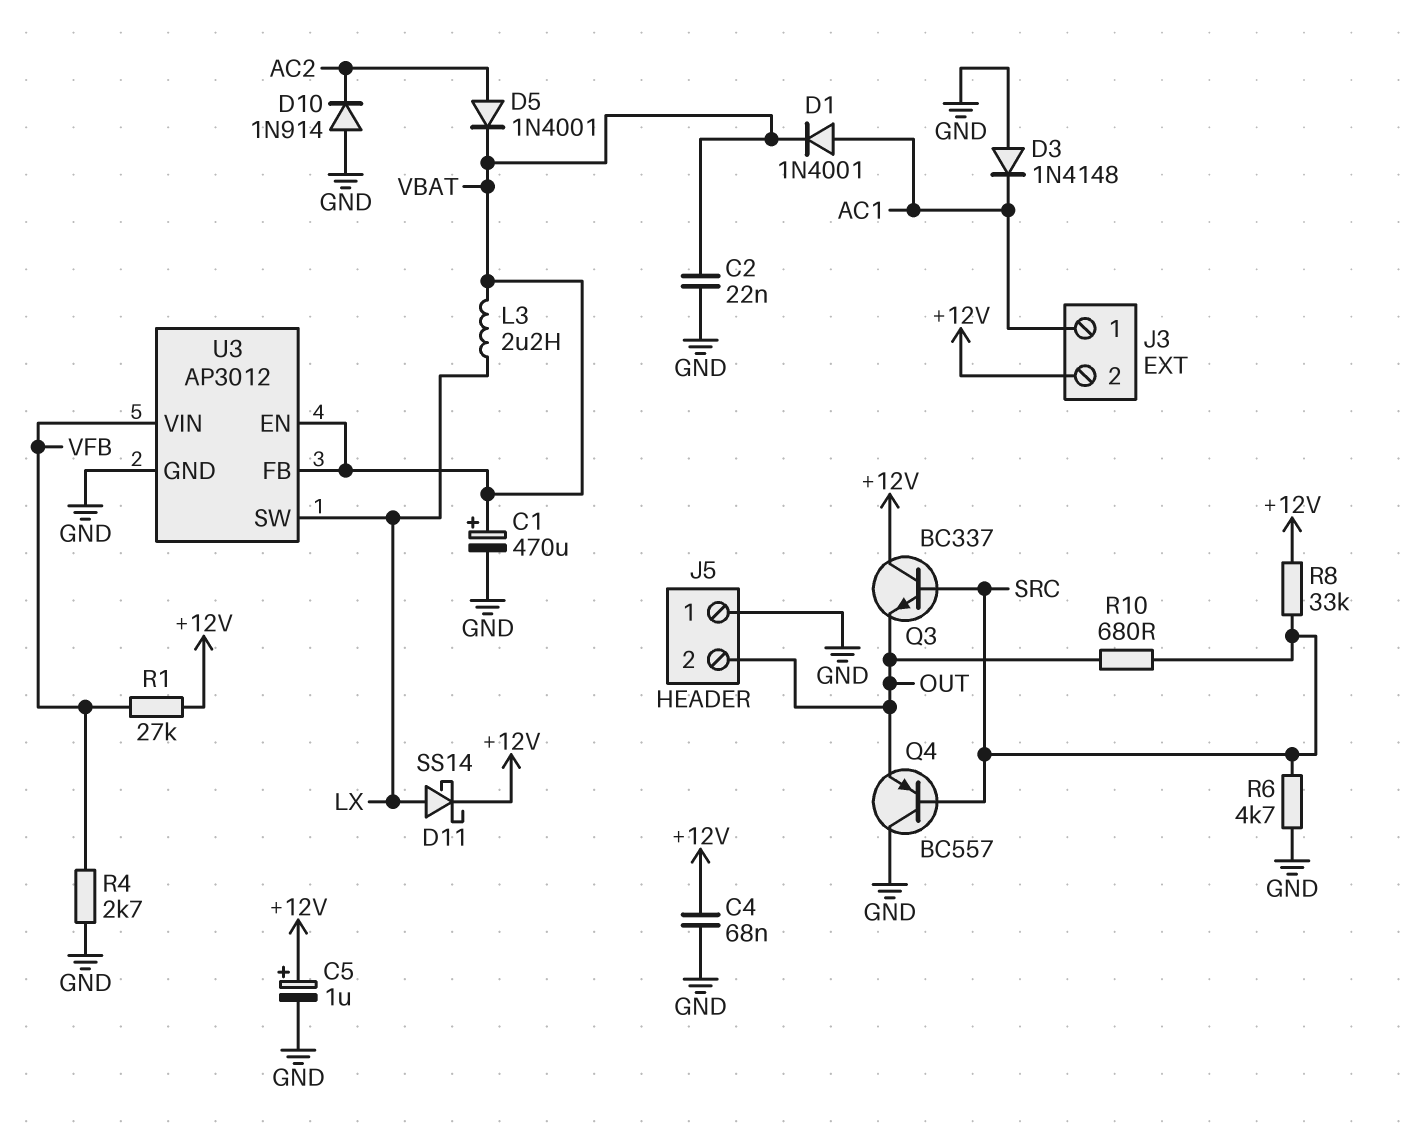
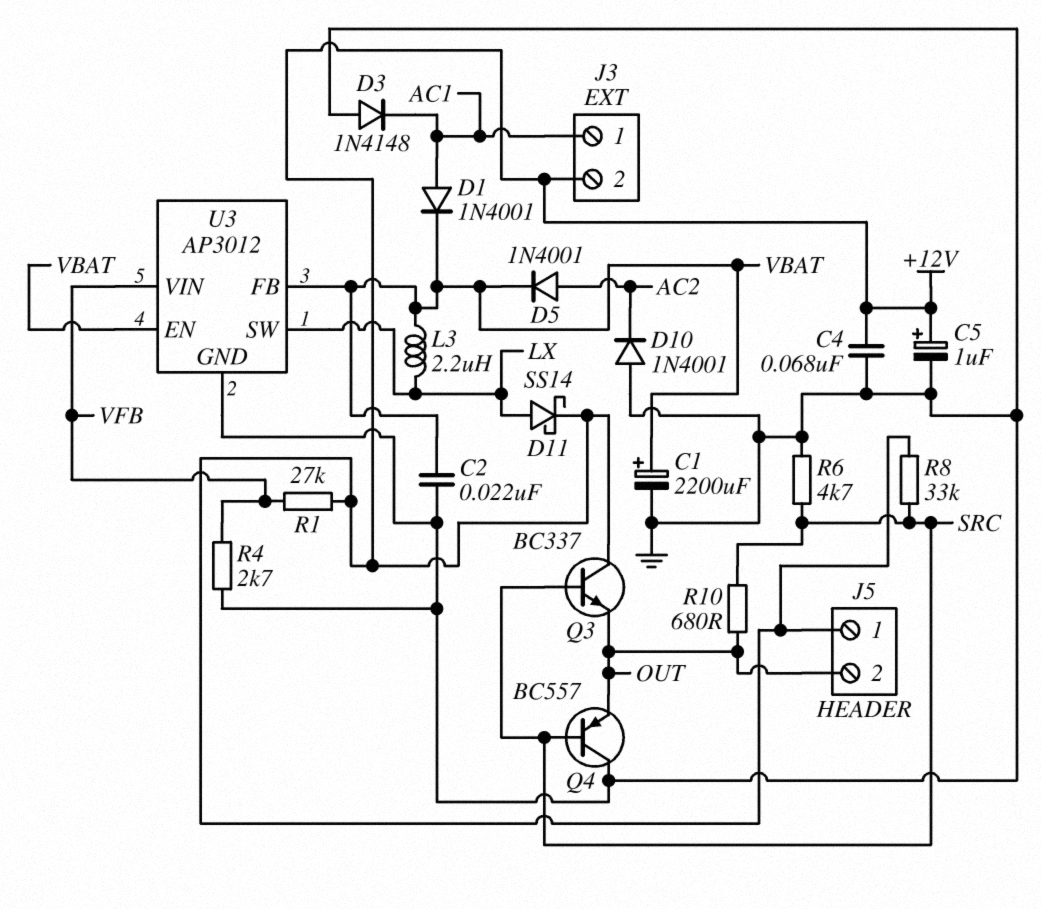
C1: 470uF (plus VBAT, minus GND) -> 2200uF (plus VBAT, minus GND)
D10: diode 1N914 (A GND, K AC2) -> diode 1N4001 (A GND, K AC2)
J5 pin 1: GND -> +12V

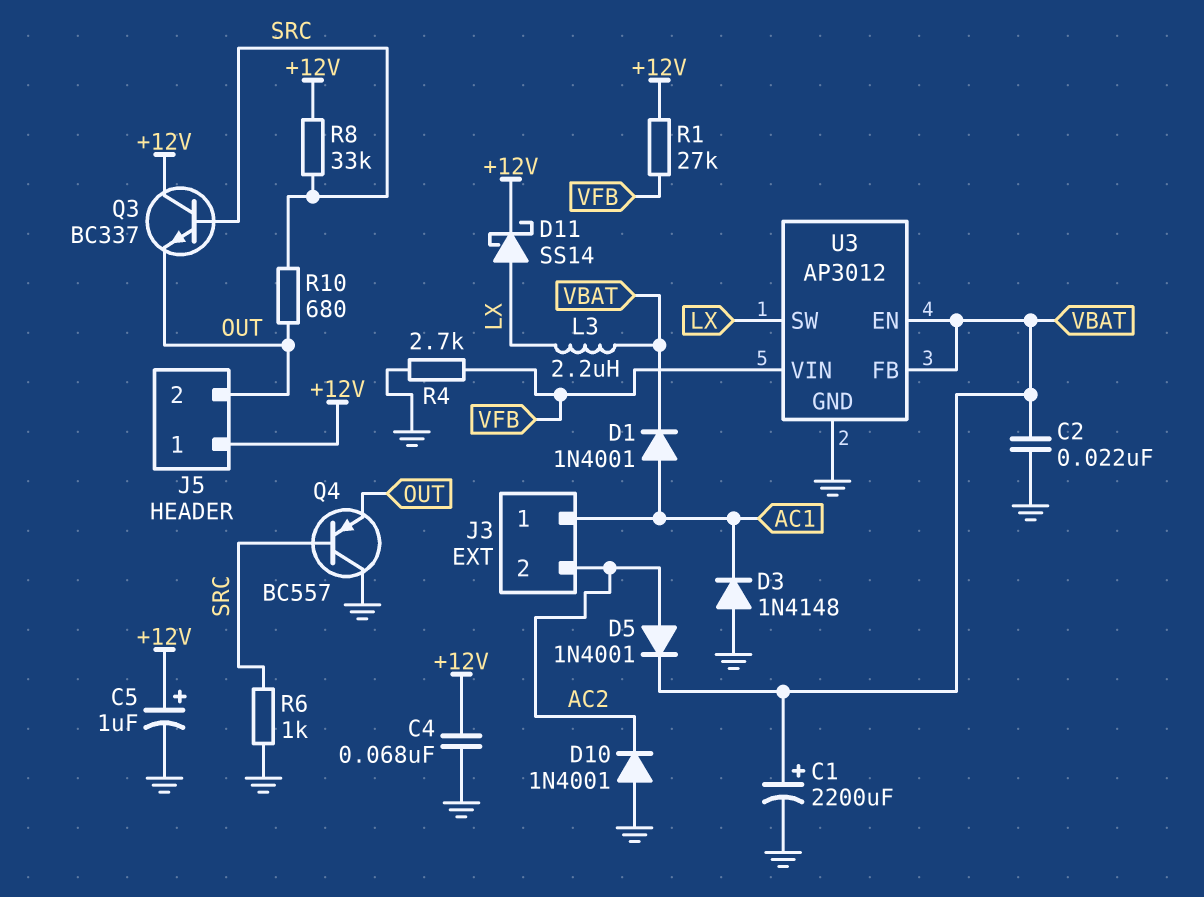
J3 pin 2: +12V -> AC2
R6: 4.7k (GND, SRC) -> 1k (GND, SRC)

